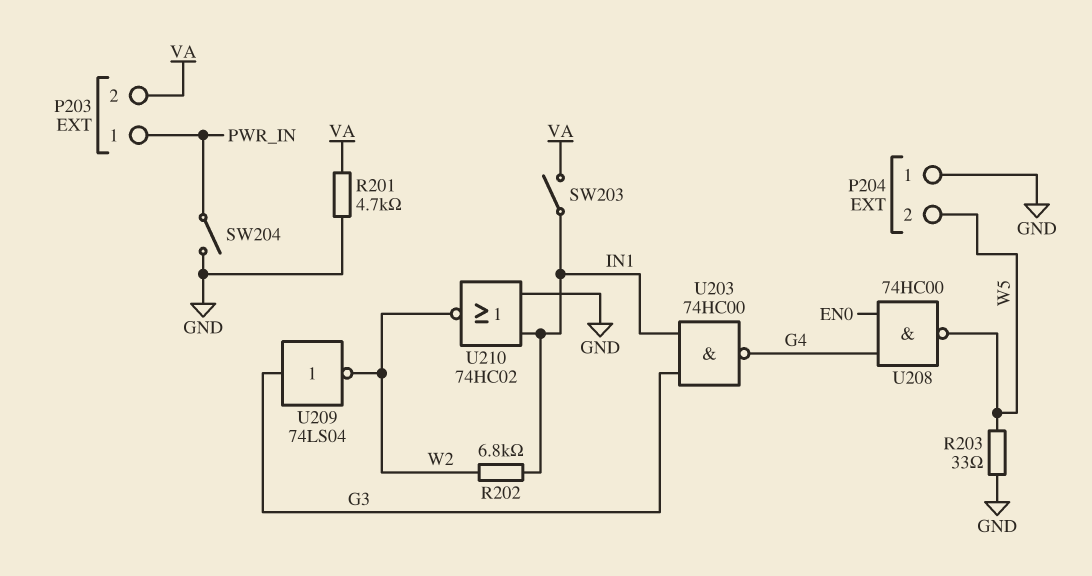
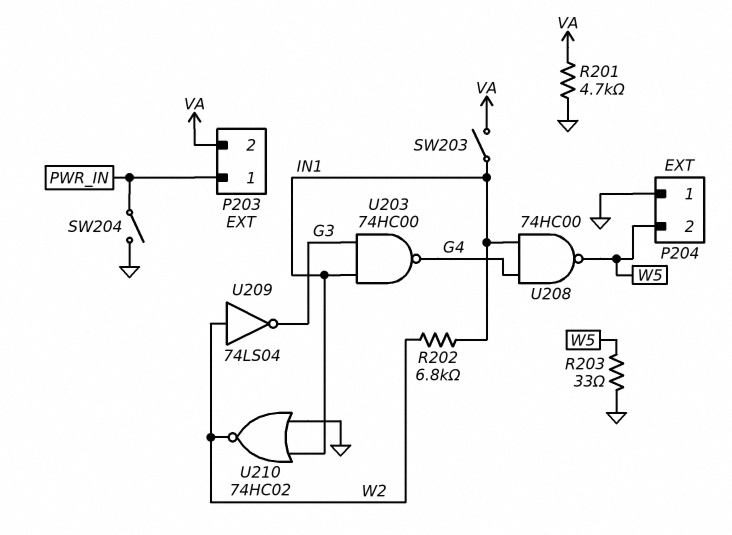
U208: NAND 74HC00 (in EN0, in G4, out W5) -> NAND 74HC00 (in G4, in IN1, out W5)
U209: NOT 74LS04 (in G3, out W2) -> NOT 74LS04 (in W2, out G3)

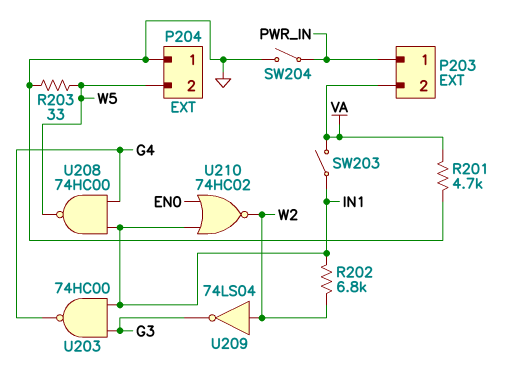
U210: NOR 74HC02 (in GND, in IN1, out W2) -> NOR 74HC02 (in EN0, in IN1, out W2)

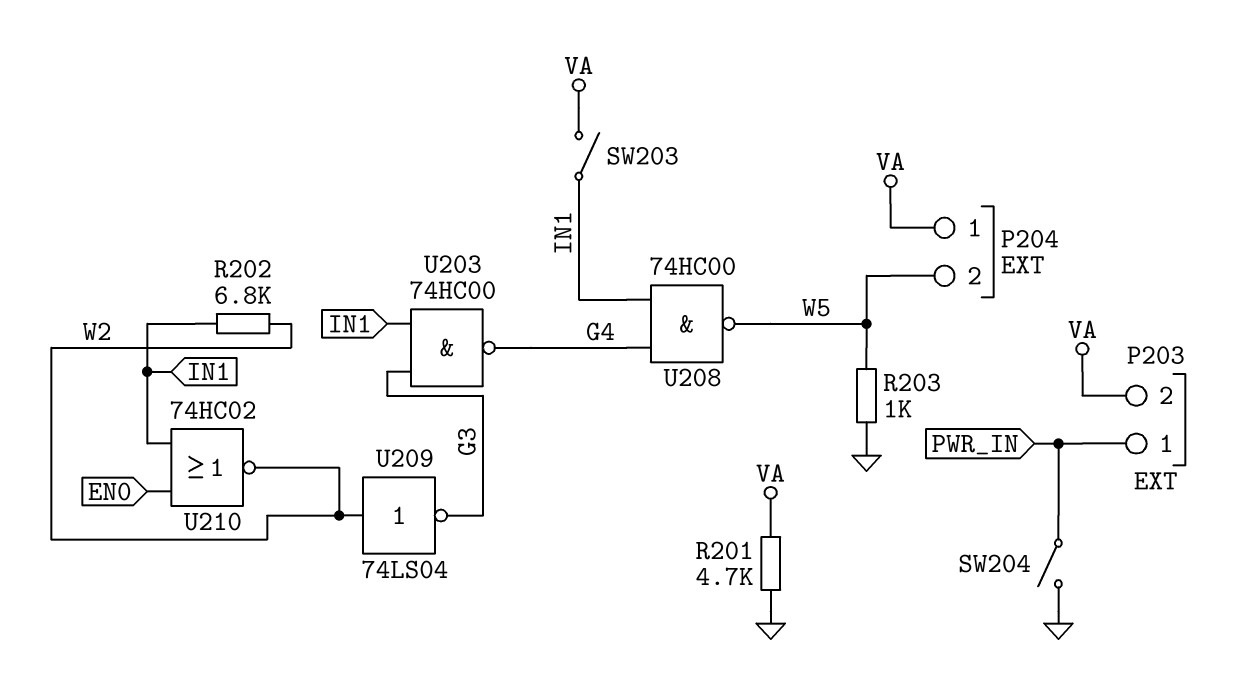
P204 pin 1: GND -> VA
R203: 33 (GND, W5) -> 1k (GND, W5)

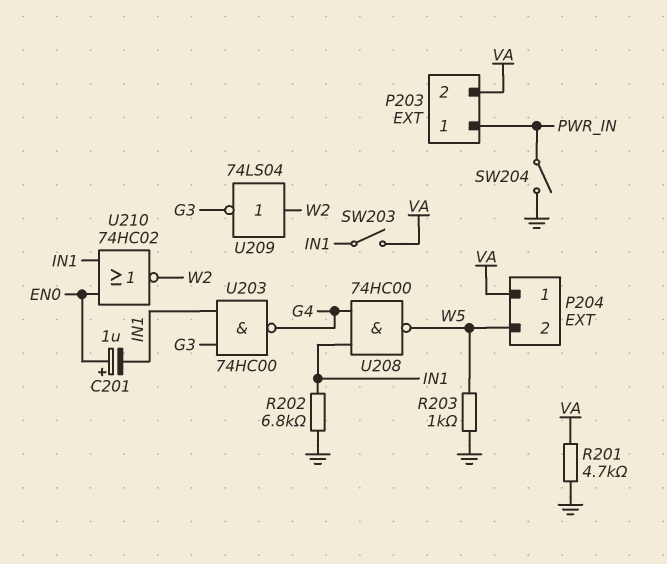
C201: none -> 1uF (plus EN0, minus IN1)
R202: 6.8k (IN1, W2) -> 6.8k (GND, IN1)

